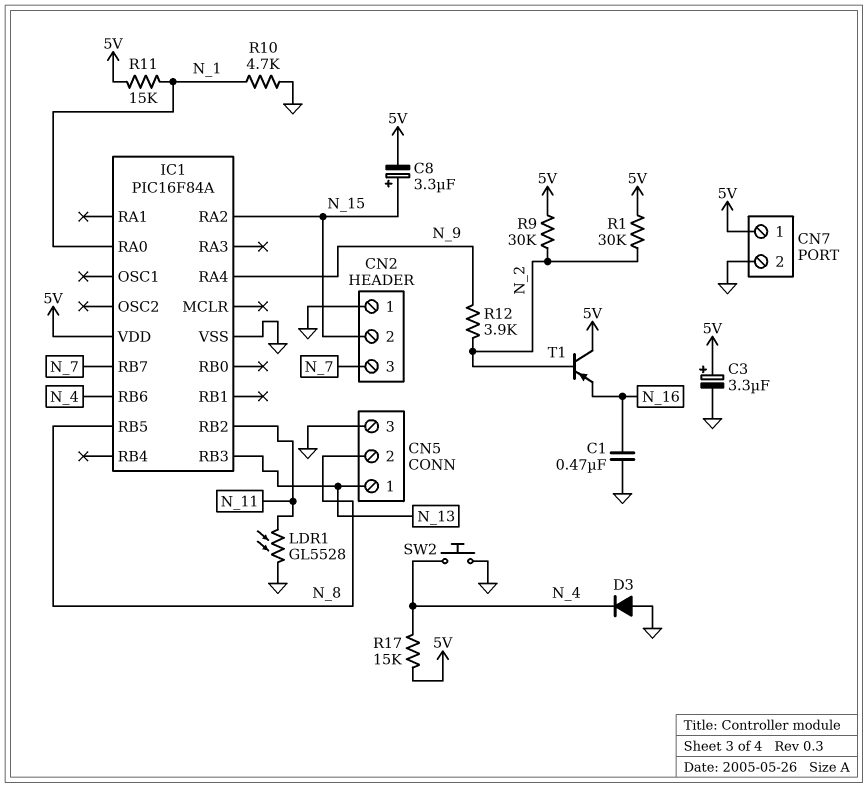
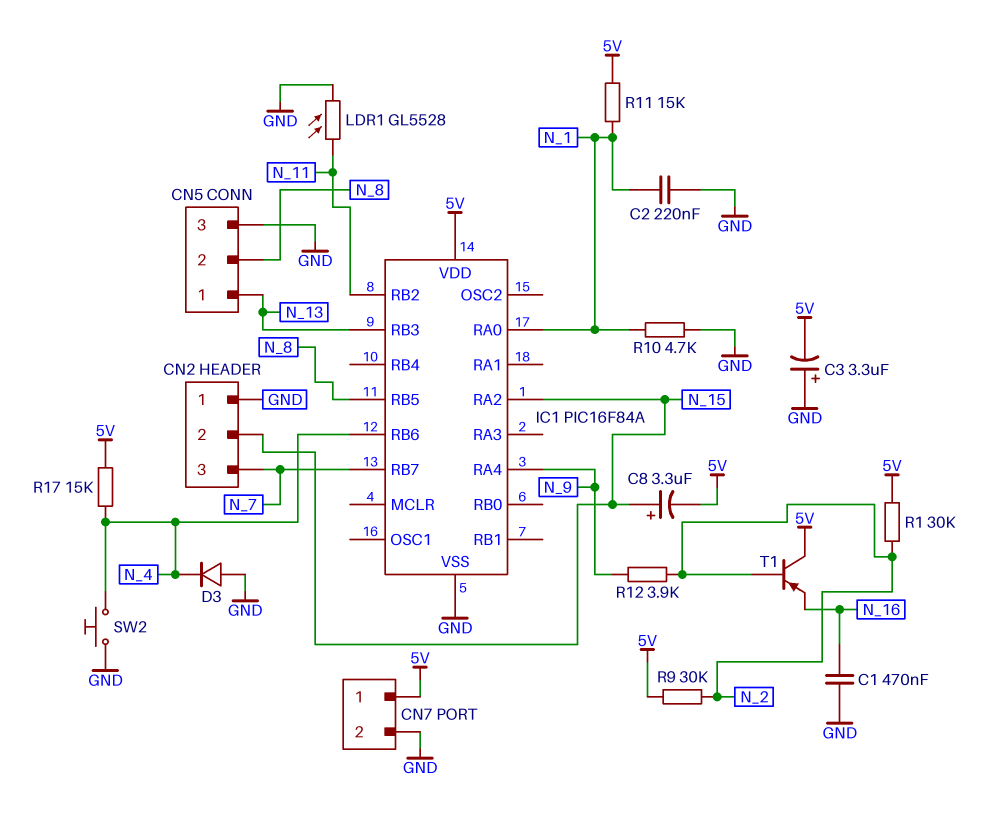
C2: none -> 220nF (GND, N_1)
C3: 3.3uF (plus 5V, minus GND) -> 3.3uF (plus GND, minus 5V)

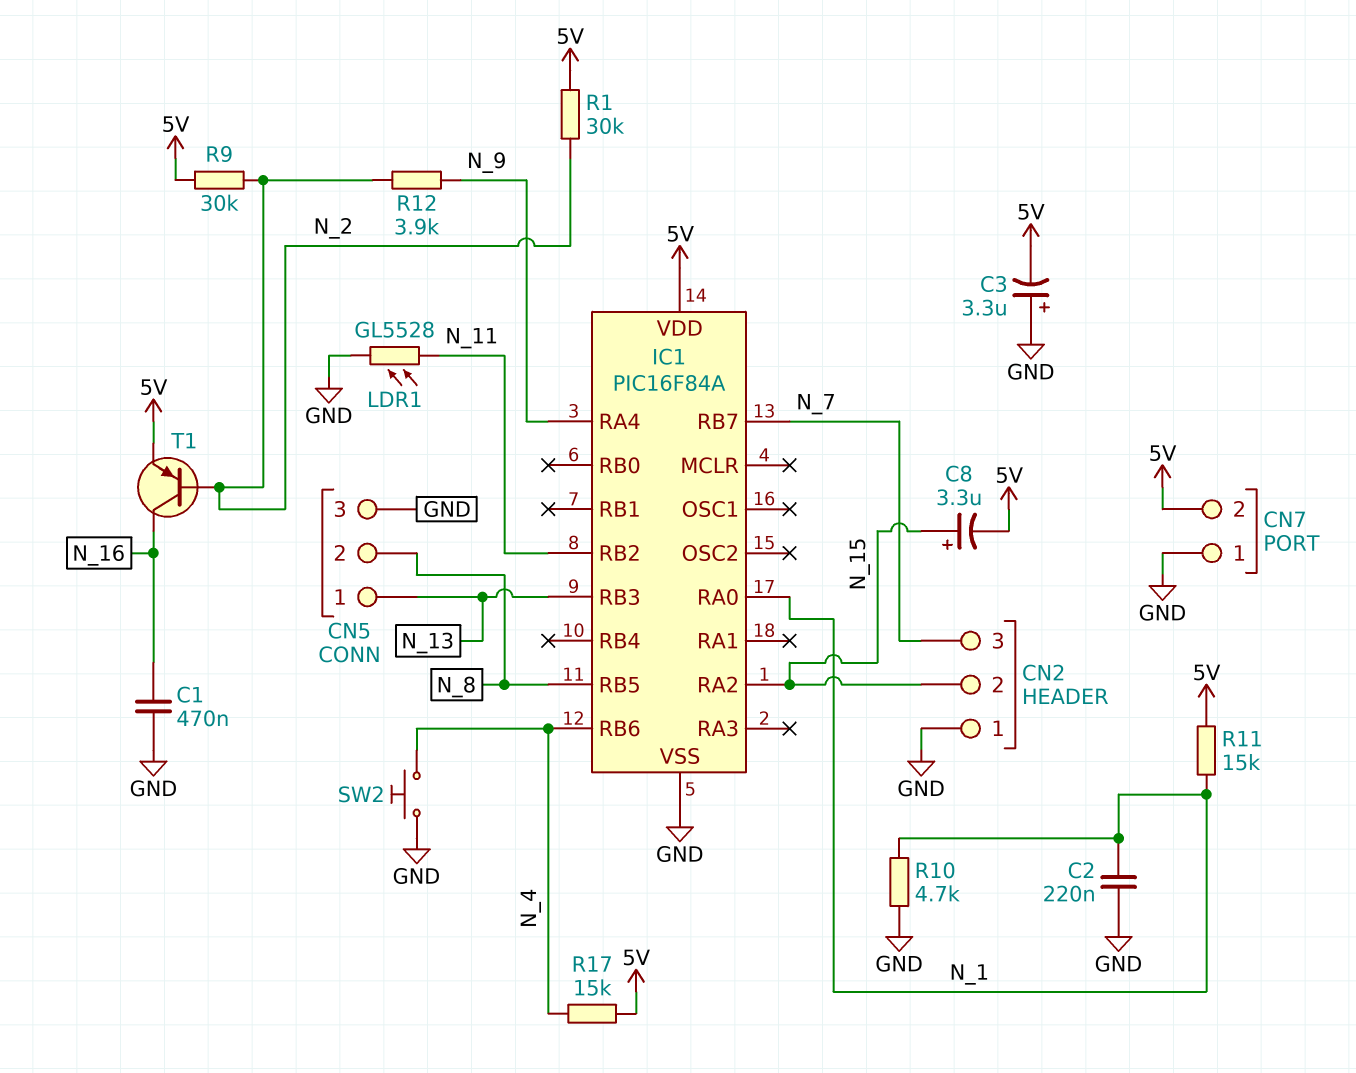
CN7 pin 1: 5V -> GND
CN7 pin 2: GND -> 5V
D3: diode (A GND, K N_4) -> none
T1: PNP (B N_2, C 5V, E N_16) -> PNP (B N_2, C N_16, E 5V)

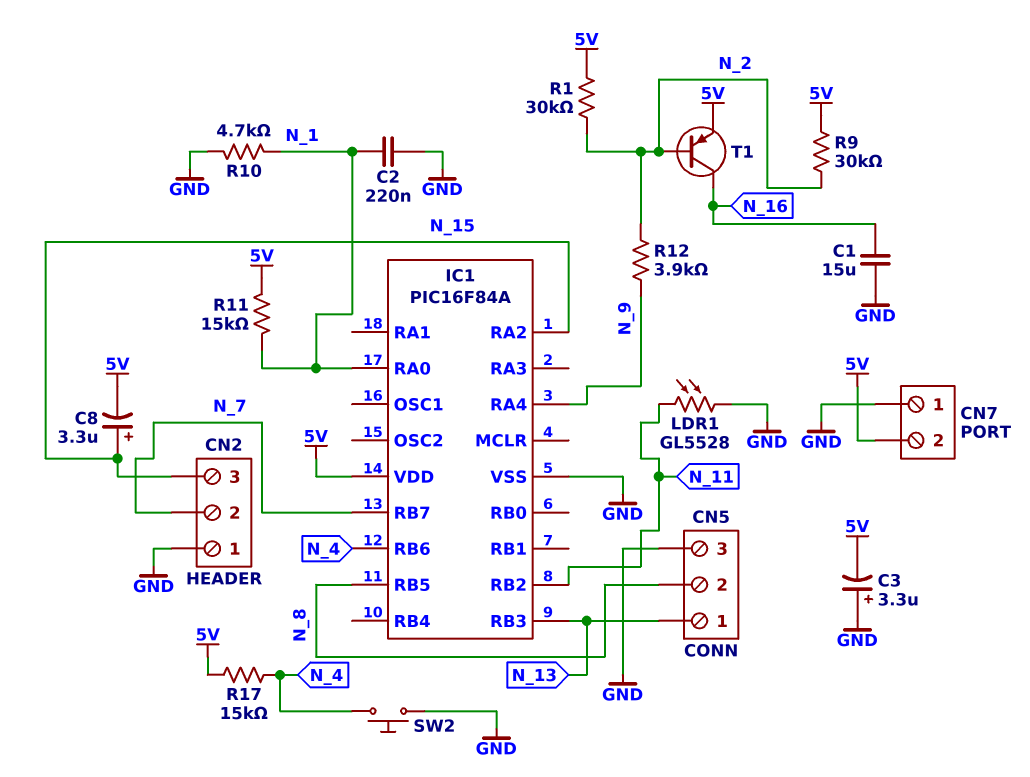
C1: 470nF (GND, N_16) -> 15uF (GND, N_16)
CN2 pin 2: N_15 -> N_7
CN2 pin 3: N_7 -> N_15

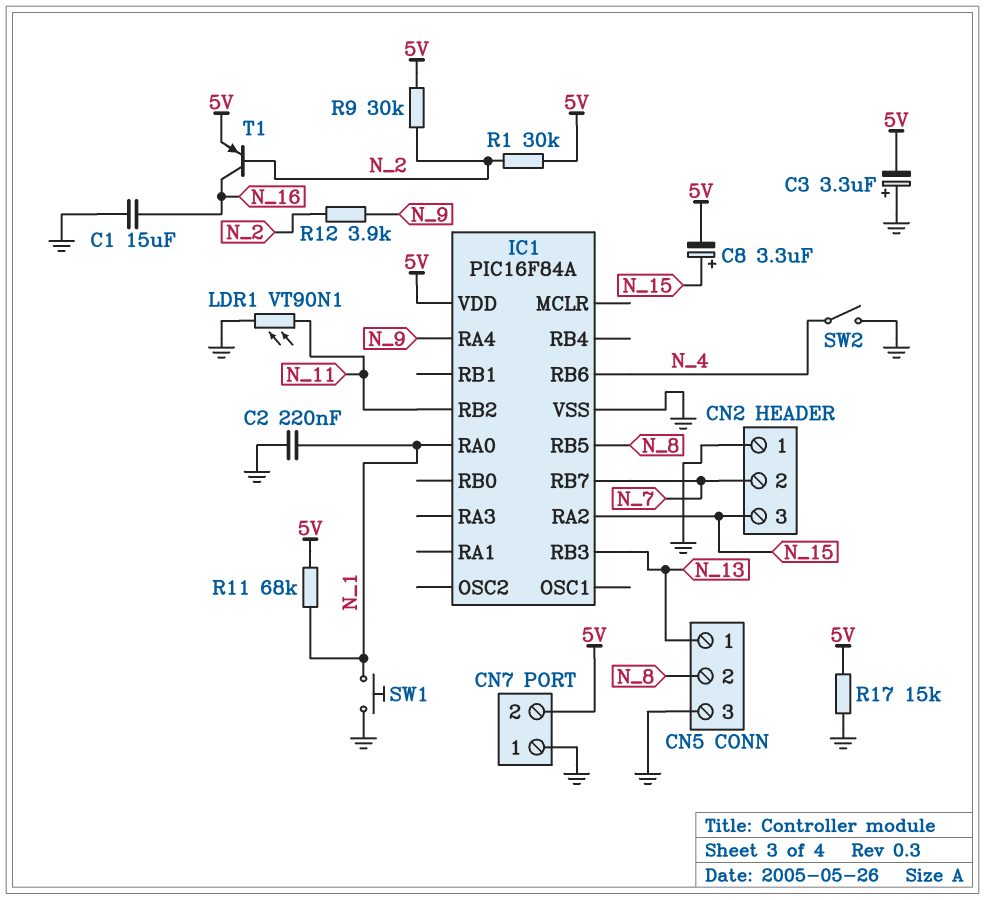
LDR1: GL5528 (GND, N_11) -> VT90N1 (GND, N_11)
R10: 4.7k (GND, N_1) -> none
R11: 15k (5V, N_1) -> 68k (5V, N_1)
R17: 15k (5V, N_4) -> 15k (5V, GND)
SW1: none -> button (GND, N_1)
SW2: button (GND, N_4) -> switch (GND, N_4)

